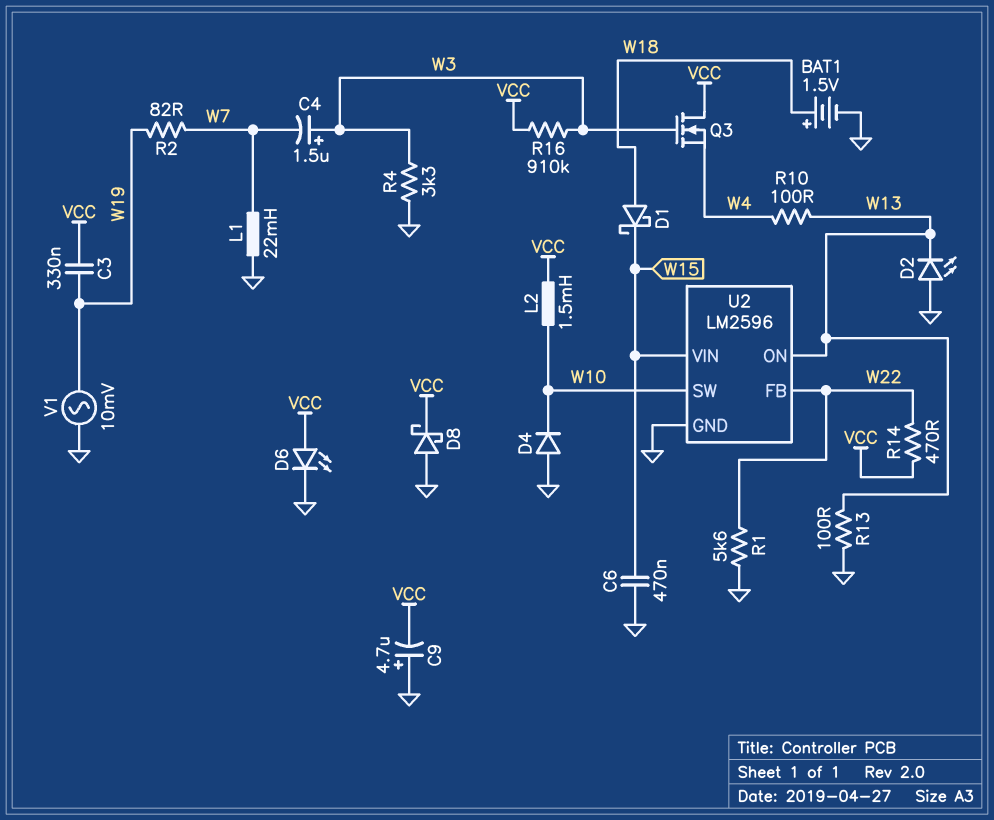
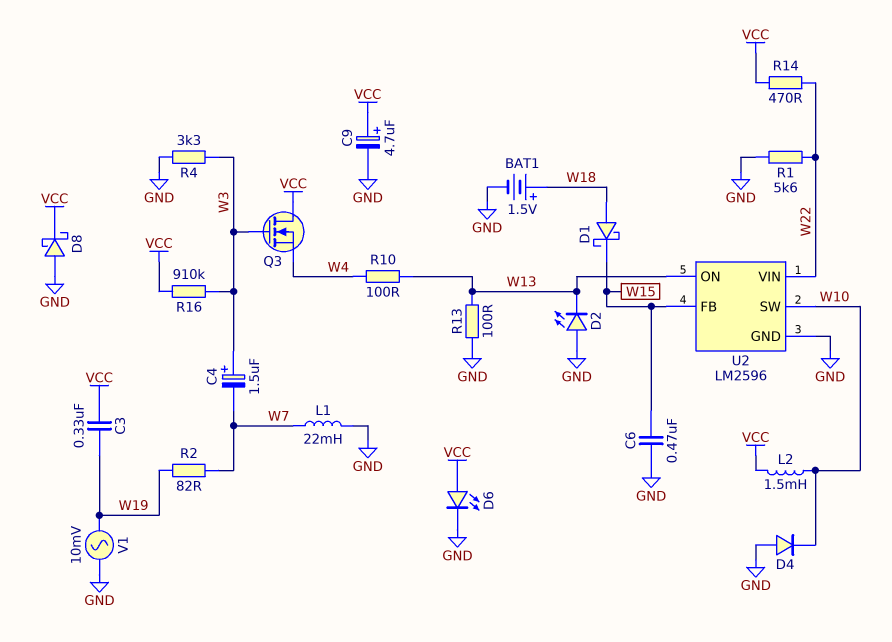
C9: 4.7uF (plus GND, minus VCC) -> 4.7uF (plus VCC, minus GND)
U2 pin FB: W22 -> W15
U2 pin VIN: W15 -> W22

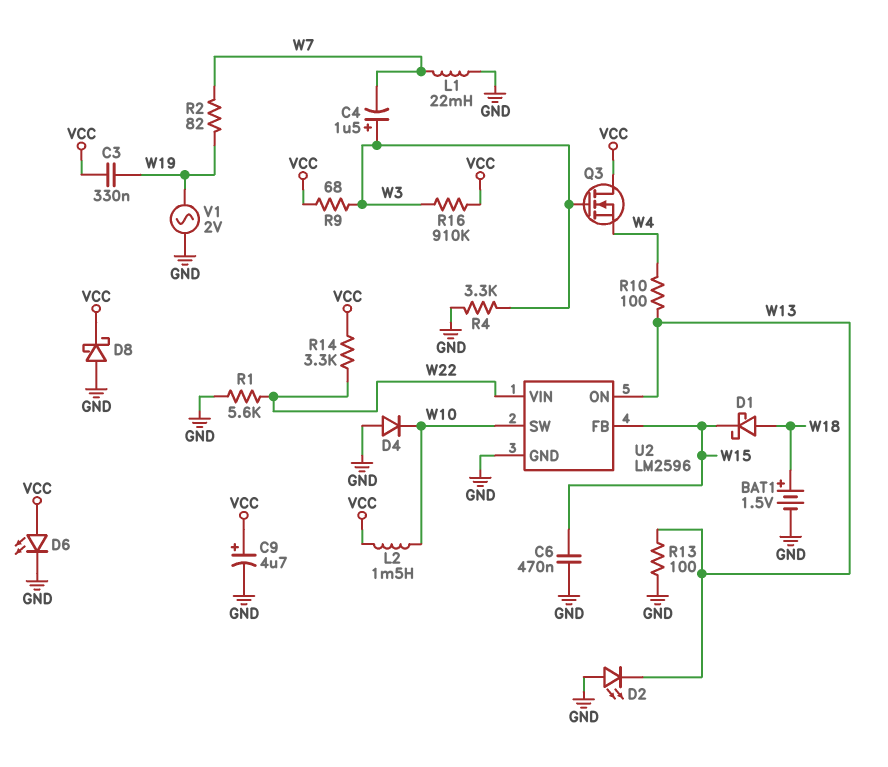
R9: none -> 68 (VCC, W3)
R14: 470 (VCC, W22) -> 3.3k (VCC, W22)
V1: AC 10mV (GND, W19) -> AC 2V (GND, W19)

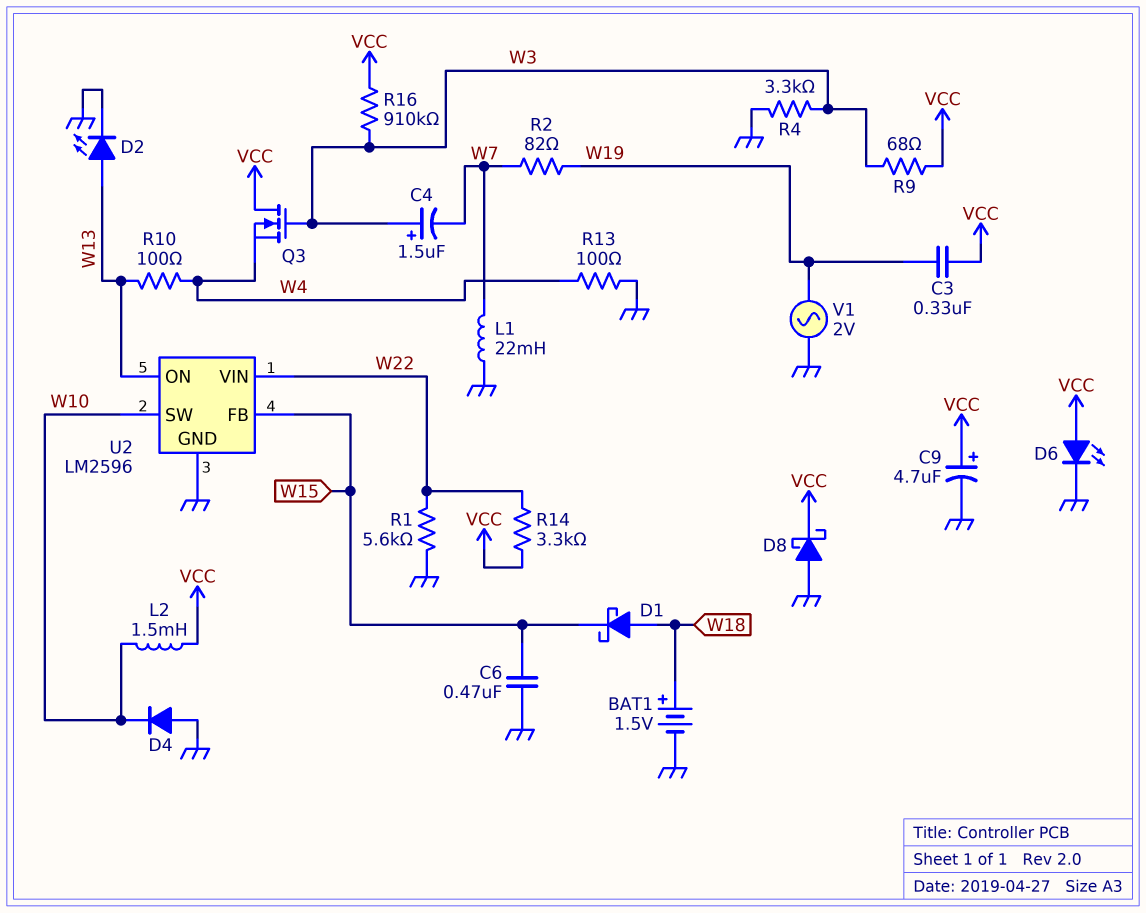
D2: LED (A GND, K W13) -> LED (A W13, K GND)
R13: 100 (GND, W13) -> 100 (GND, W4)

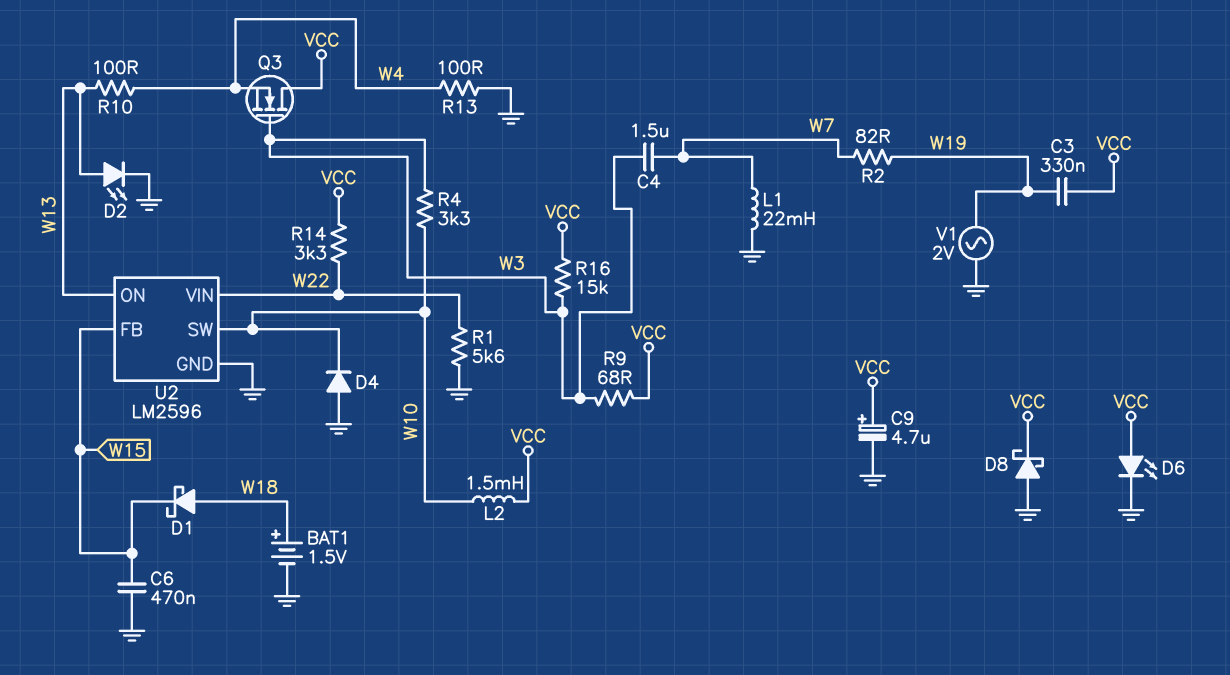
C4: 1.5uF (plus W3, minus W7) -> 1.5uF (W3, W7)
R4: 3.3k (GND, W3) -> 3.3k (W3, W10)
R16: 910k (VCC, W3) -> 15k (VCC, W3)

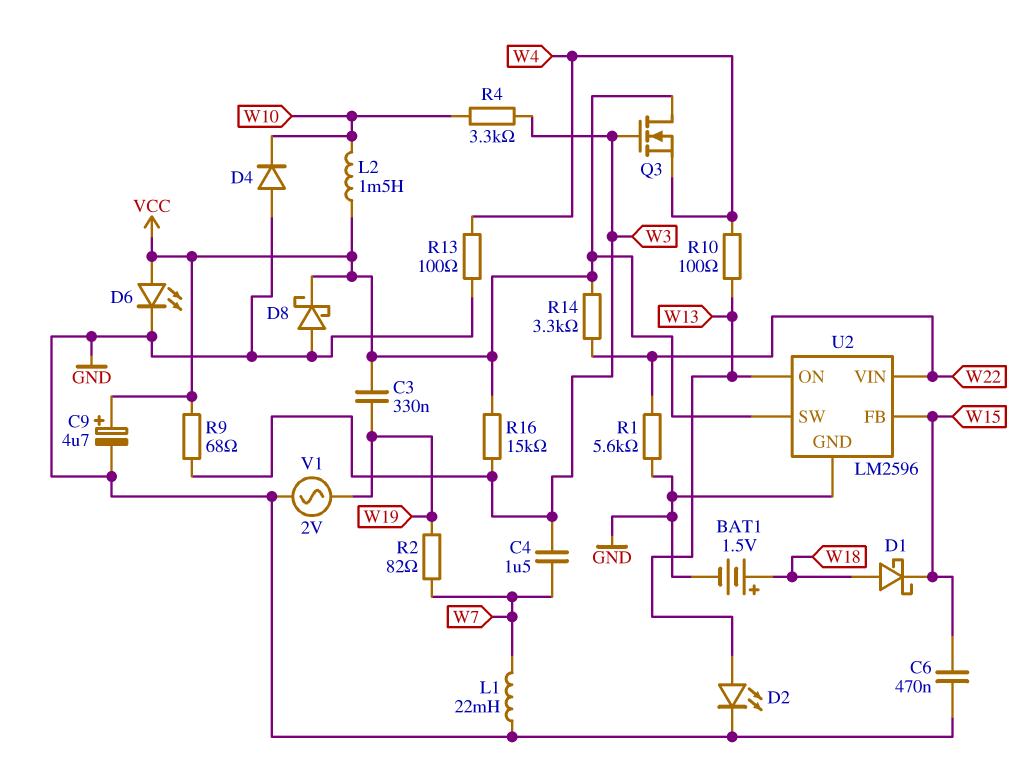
U2 pin SW: W10 -> VCC

